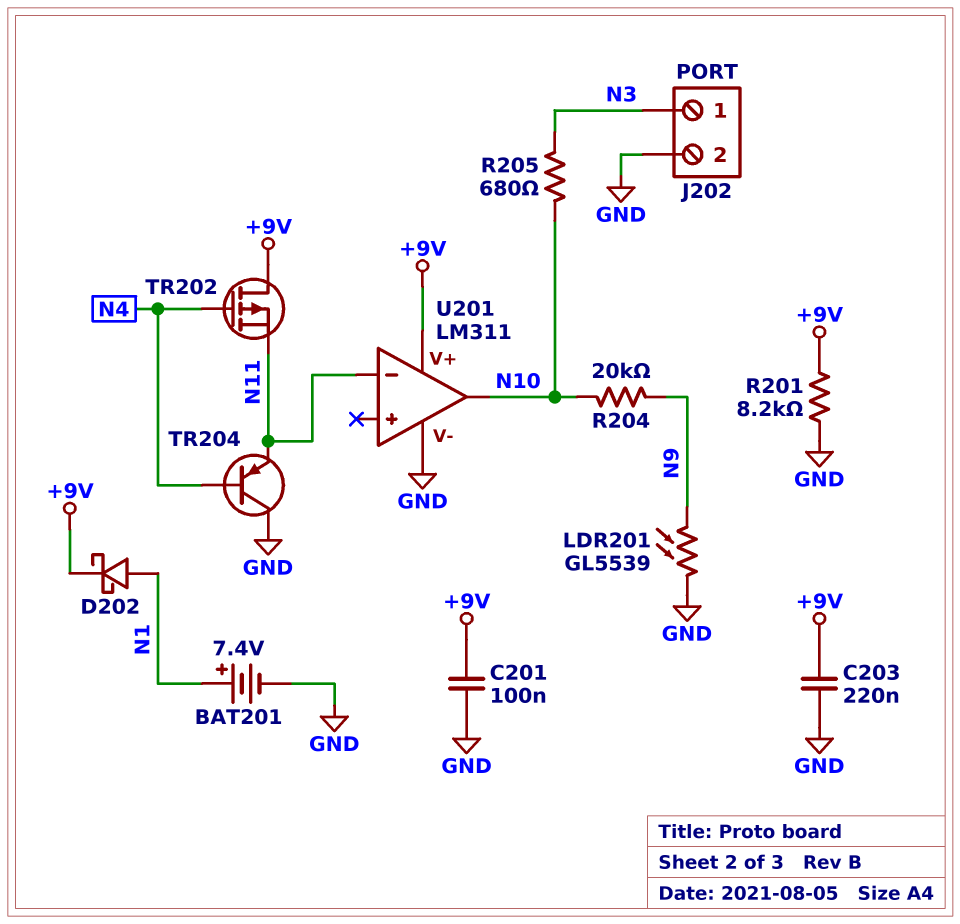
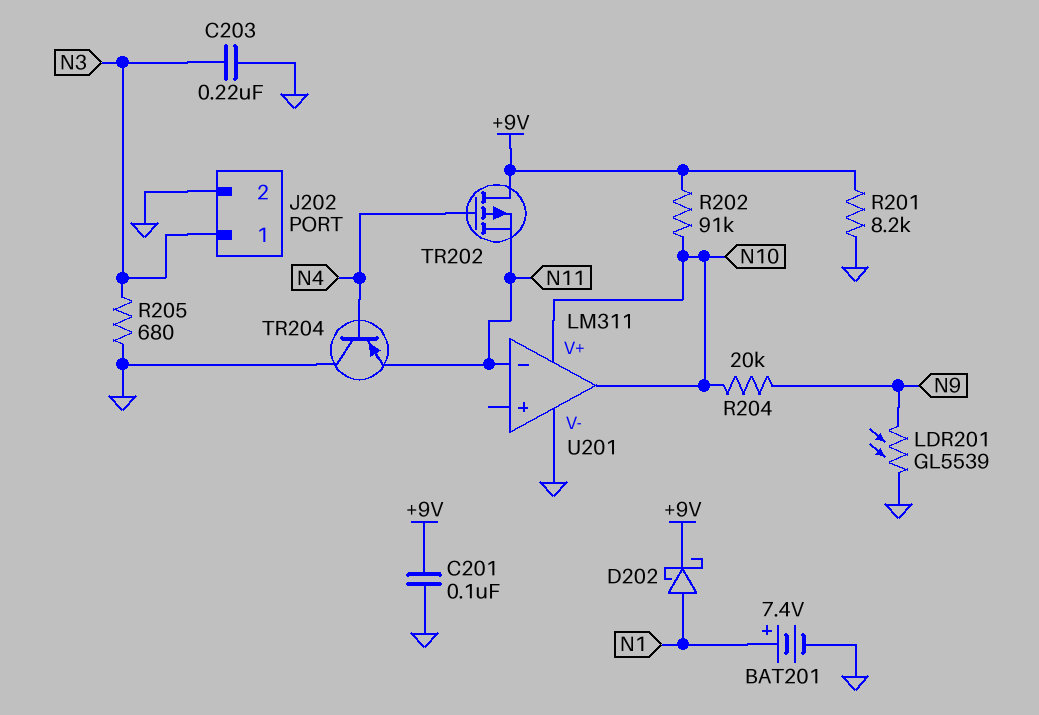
C203: 220nF (+9V, GND) -> 220nF (GND, N3)
R202: none -> 91k (+9V, N10)
R205: 680 (N3, N10) -> 680 (GND, N3)
U201 pin V+: +9V -> N10

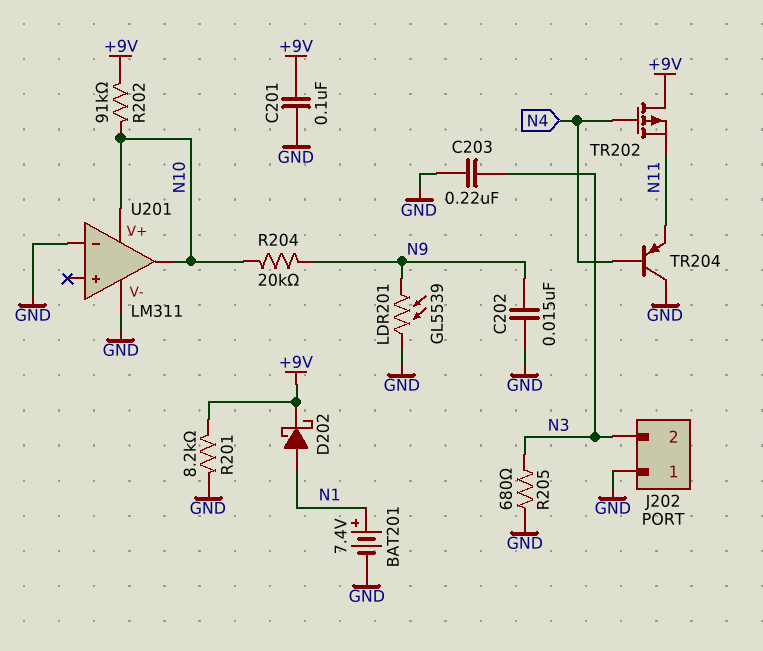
C202: none -> 15nF (GND, N9)
J202 pin 1: N3 -> GND
J202 pin 2: GND -> N3
U201 pin in-: N11 -> GND

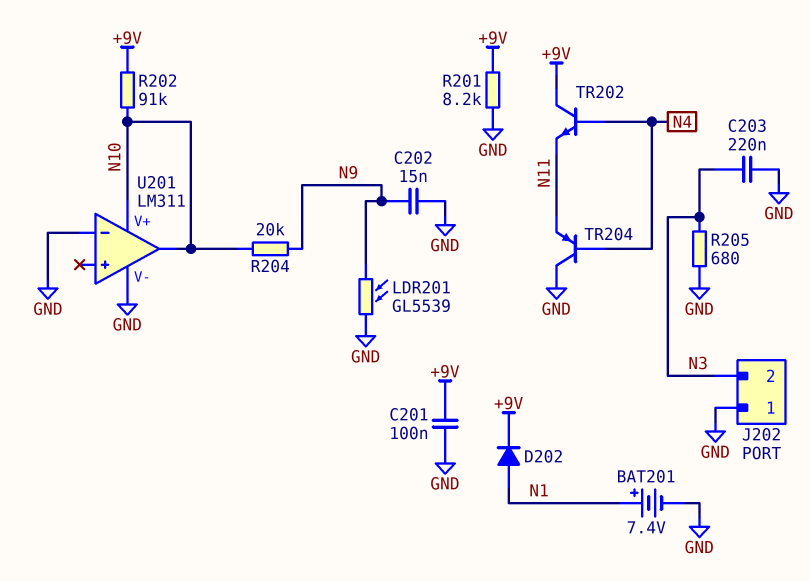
D202: schottky (A N1, K +9V) -> diode (A N1, K +9V)
TR202: PMOS (G N4, D +9V, S N11) -> NPN (B N4, C +9V, E N11)

